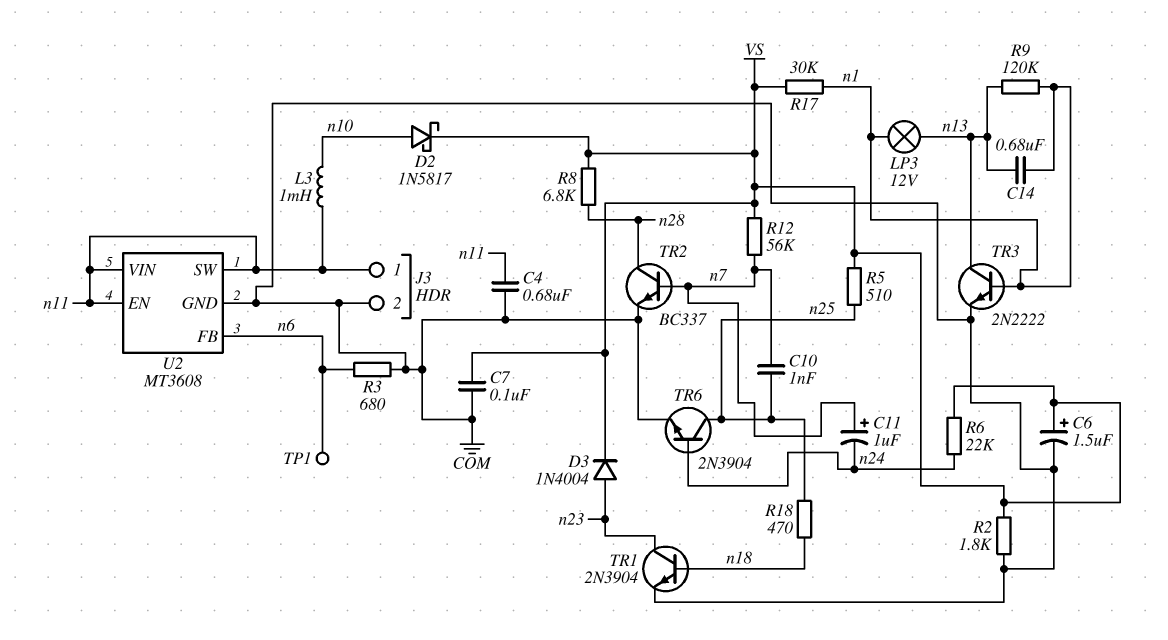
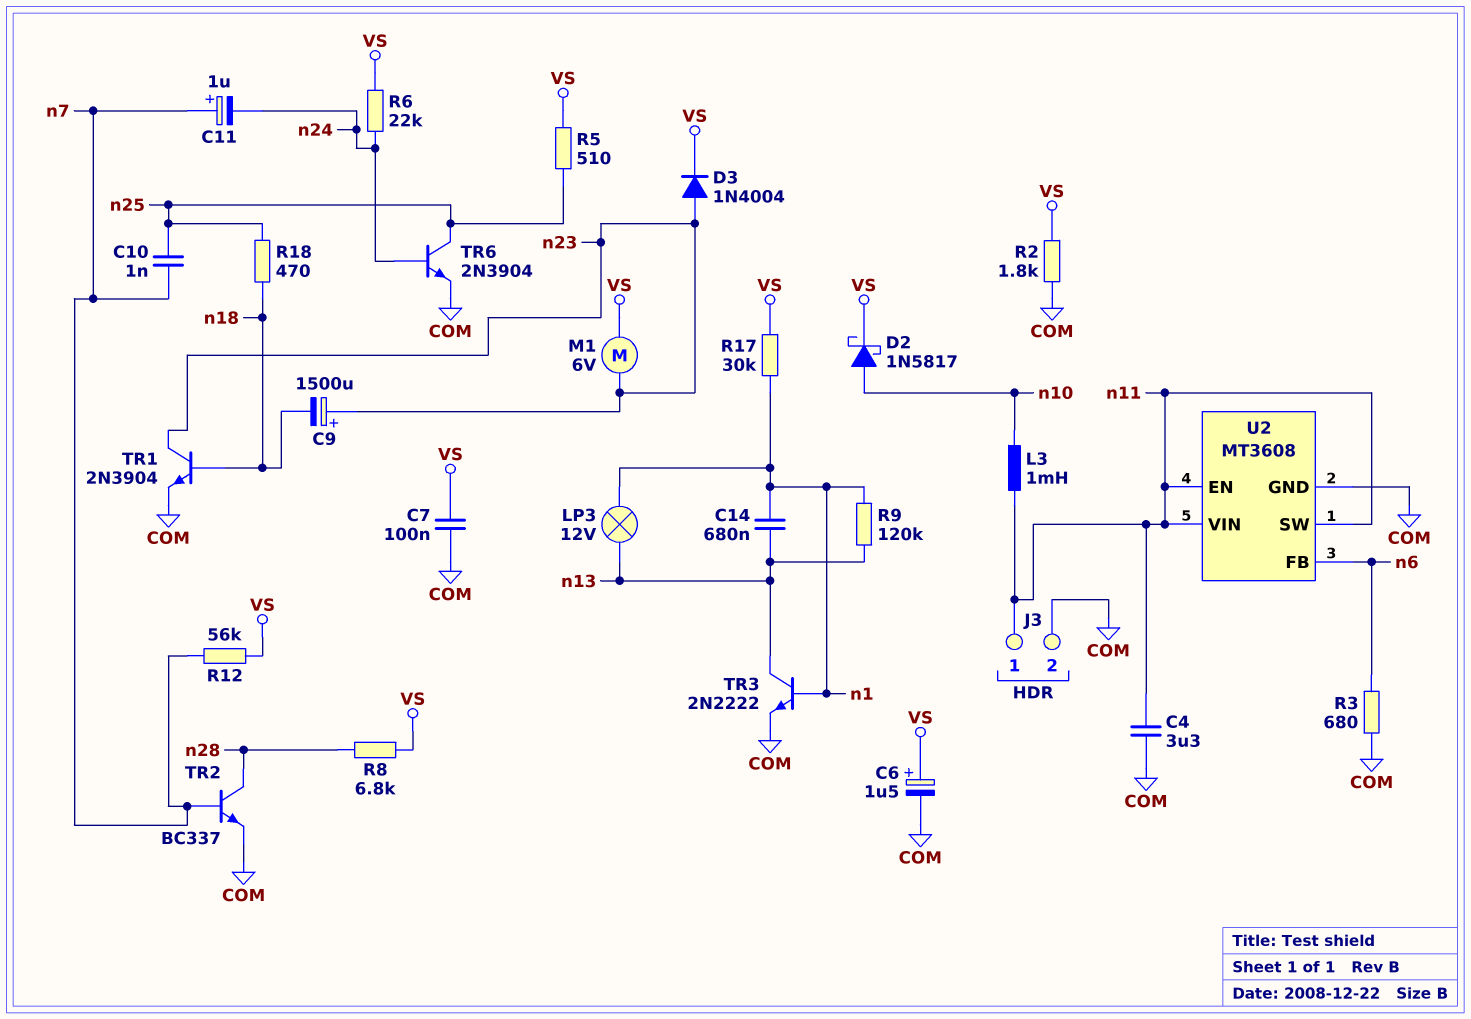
C4: 680nF (COM, n11) -> 3.3uF (COM, n11)
C9: none -> 1500uF (plus n23, minus n18)
M1: none -> motor 6V (VS, n23)
TP1: test point (n6) -> none

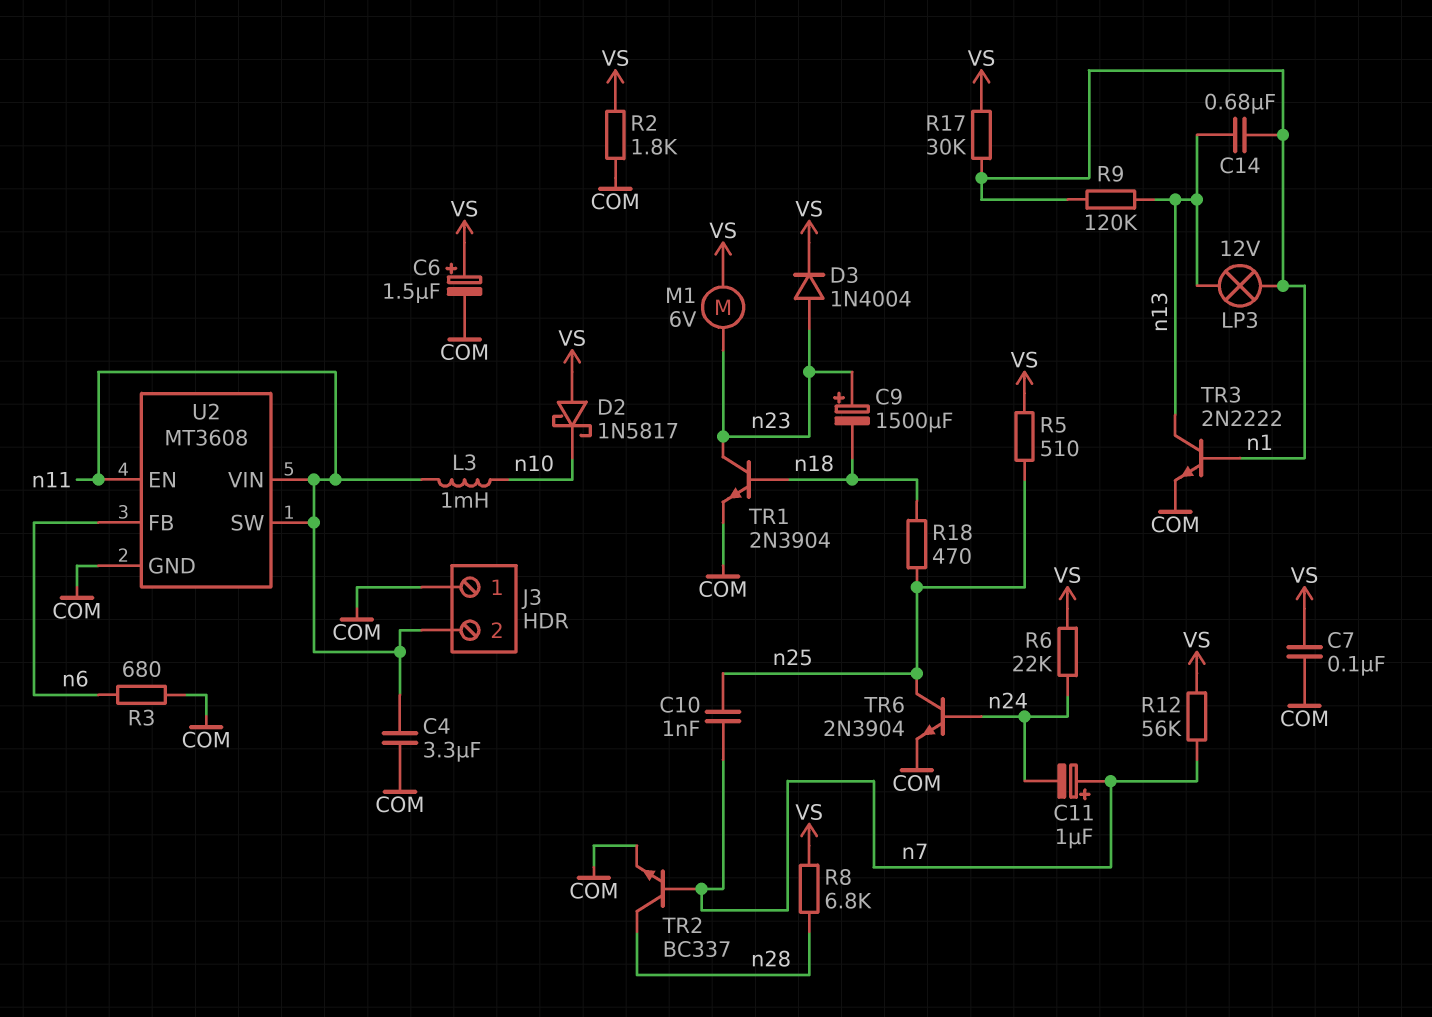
D2: schottky 1N5817 (A n10, K VS) -> schottky 1N5817 (A VS, K n10)
J3 pin 1: n11 -> COM
J3 pin 2: COM -> n11

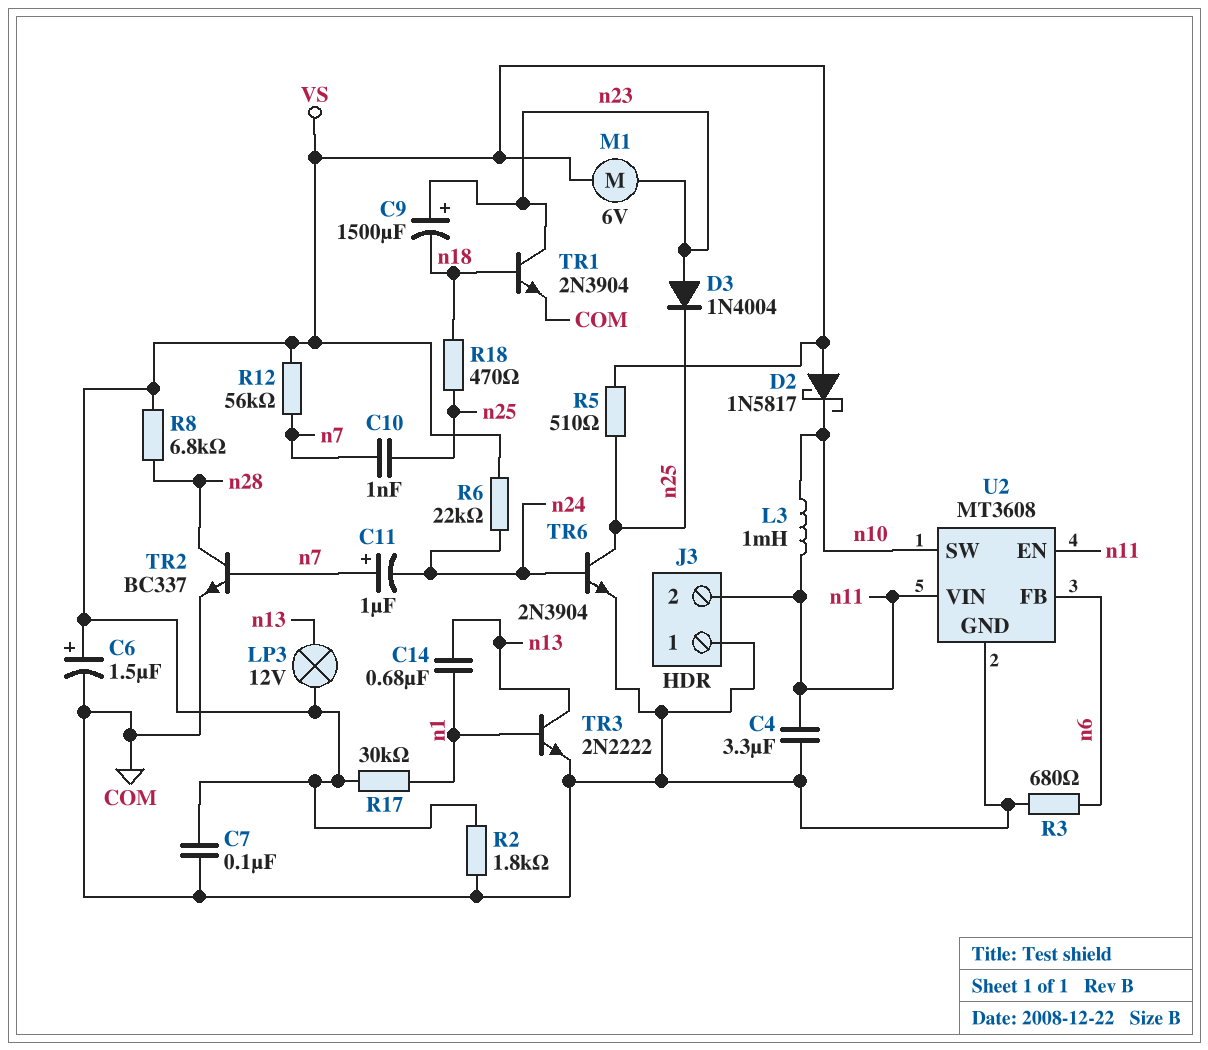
D3: diode 1N4004 (A n23, K VS) -> diode 1N4004 (A n23, K n25)
LP3: lamp 12V (n1, n13) -> lamp 12V (VS, n13)
R9: 120k (n1, n13) -> none
U2 pin SW: n11 -> n10

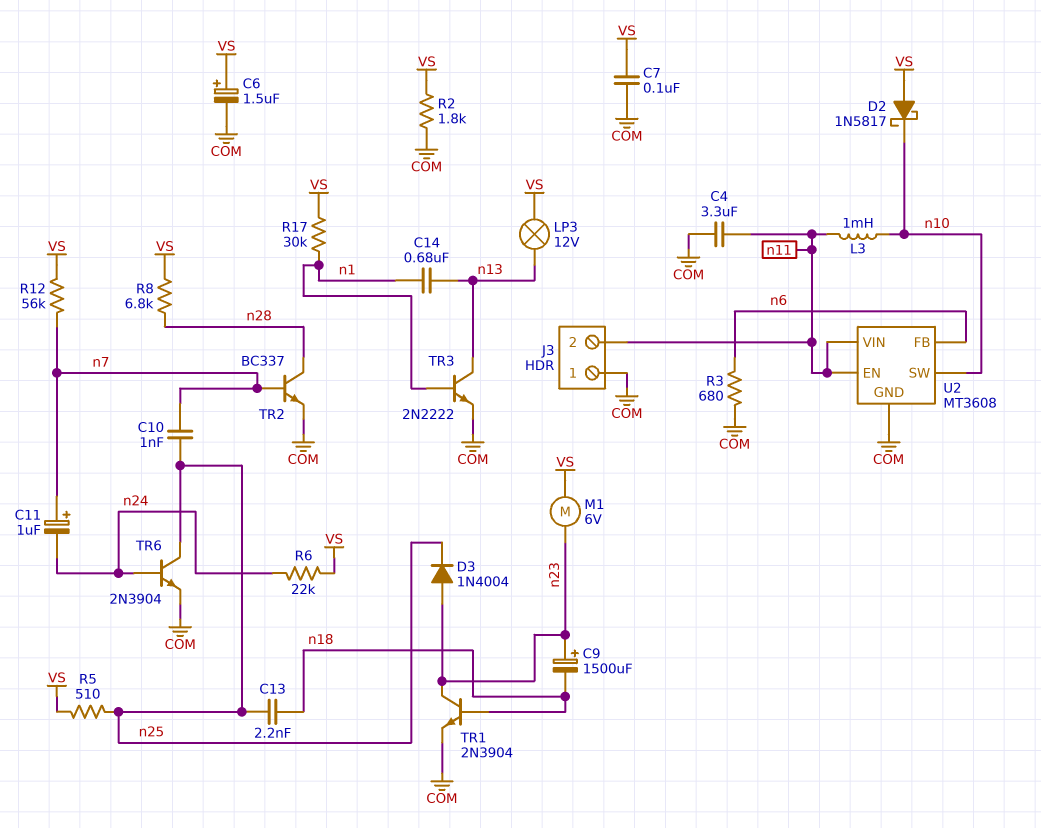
C13: none -> 2.2nF (n18, n25)
R18: 470 (n18, n25) -> none

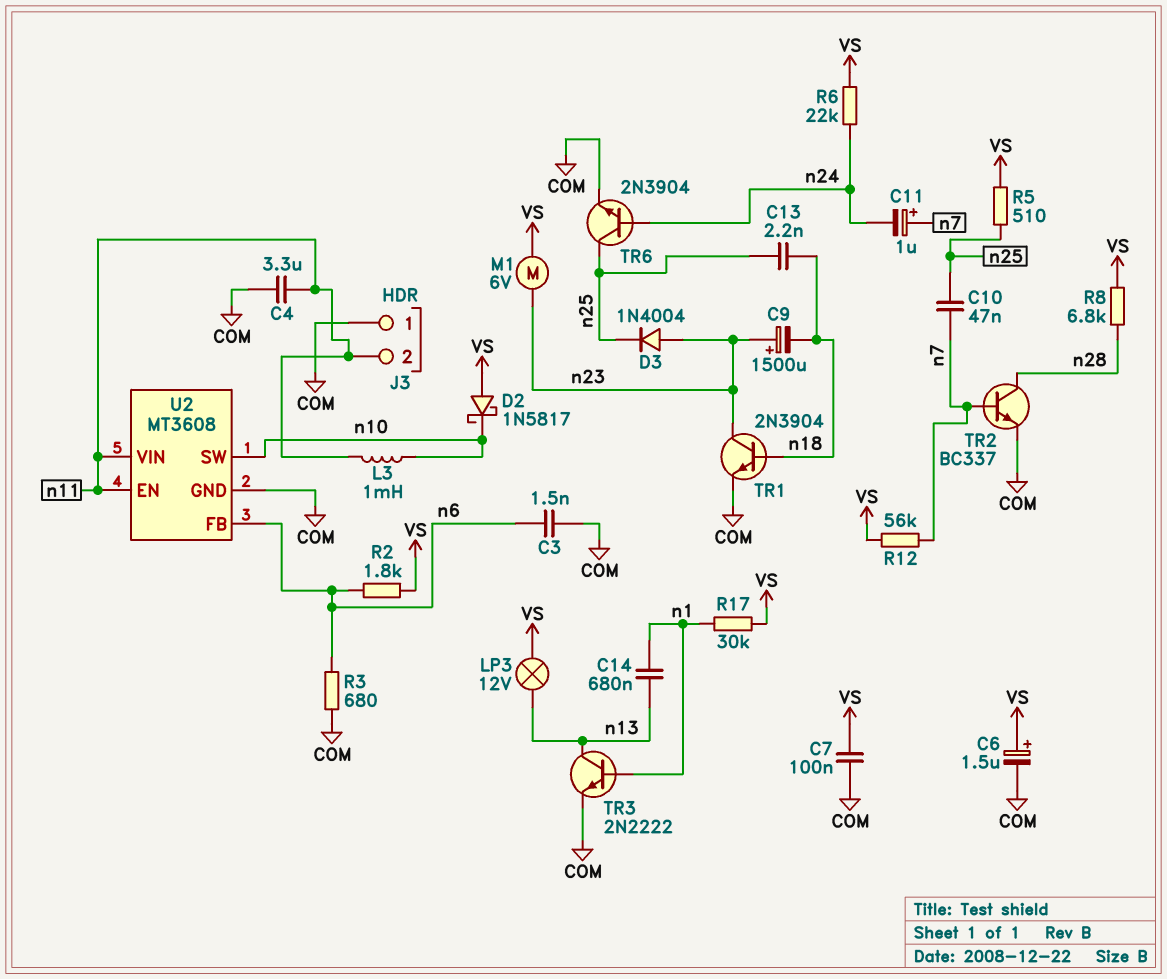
C3: none -> 1.5nF (COM, n6)
C10: 1nF (n7, n25) -> 47nF (n7, n25)
R2: 1.8k (COM, VS) -> 1.8k (VS, n6)

